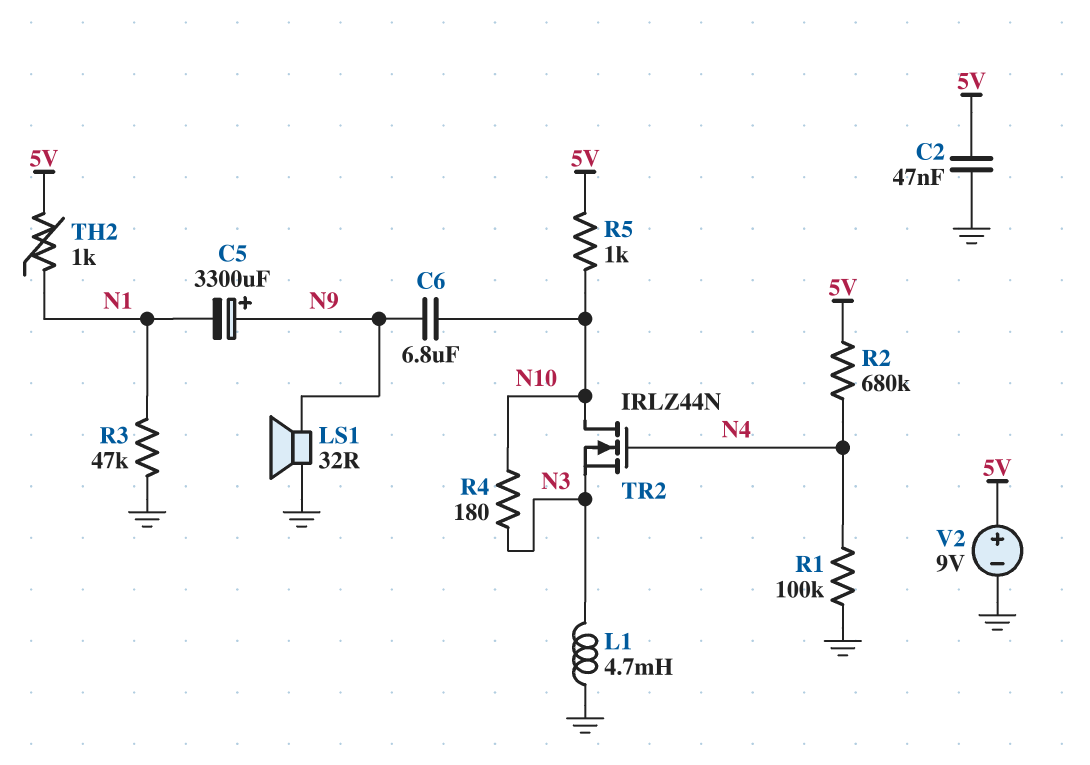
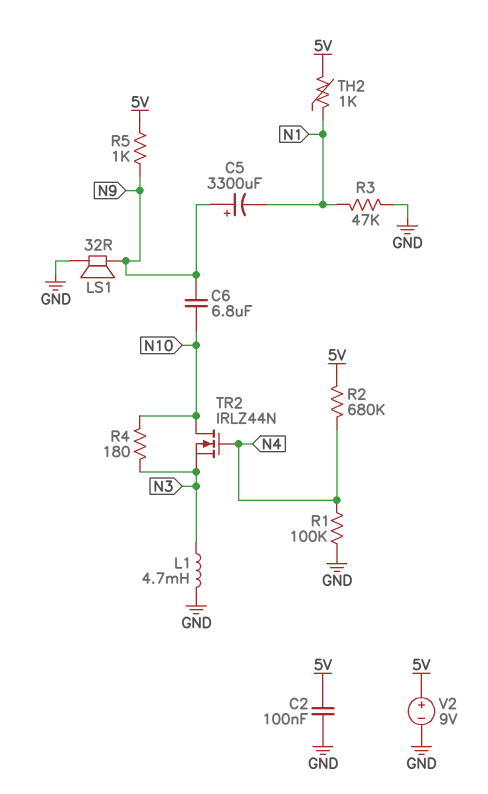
C2: 47nF (5V, GND) -> 100nF (5V, GND)
R5: 1k (5V, N10) -> 1k (5V, N9)

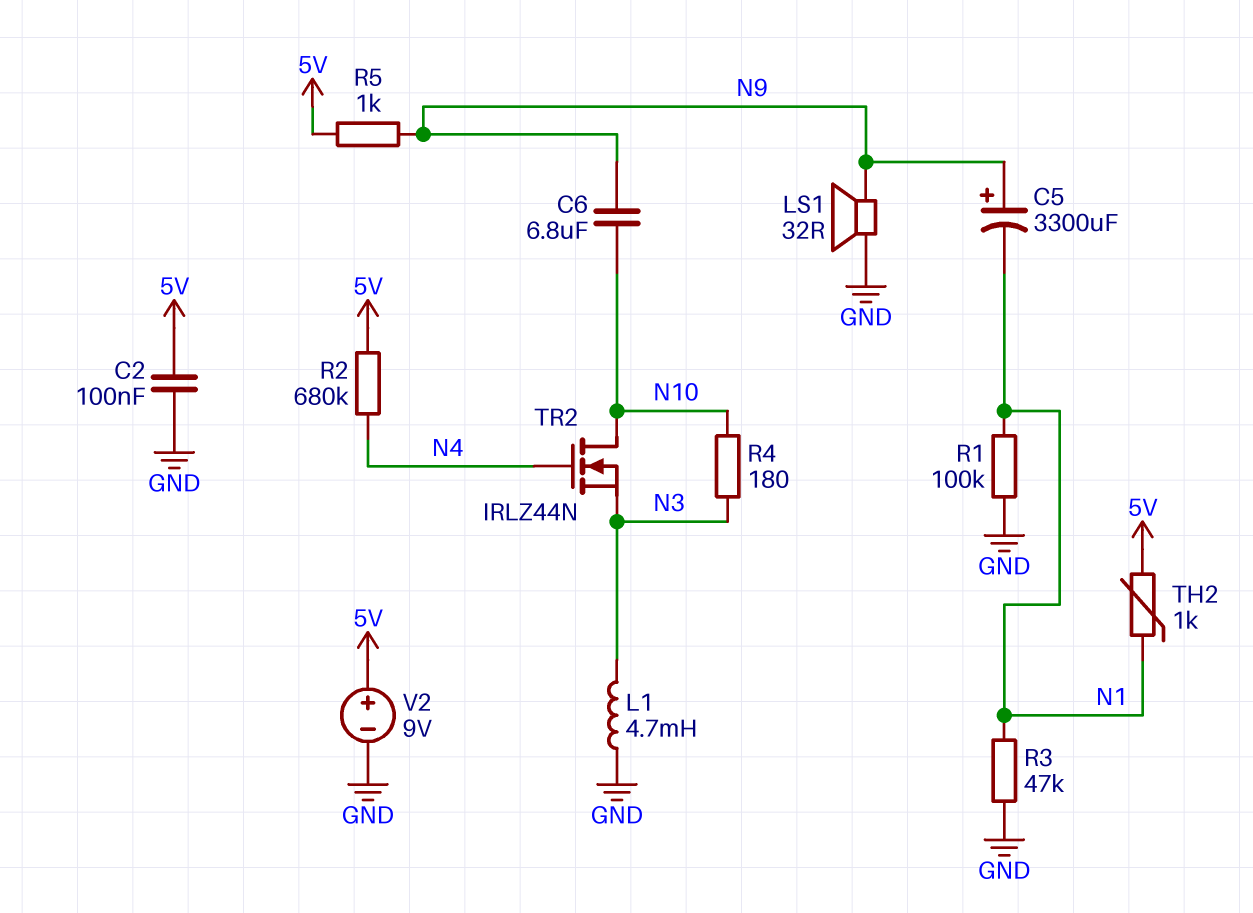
R1: 100k (GND, N4) -> 100k (GND, N1)

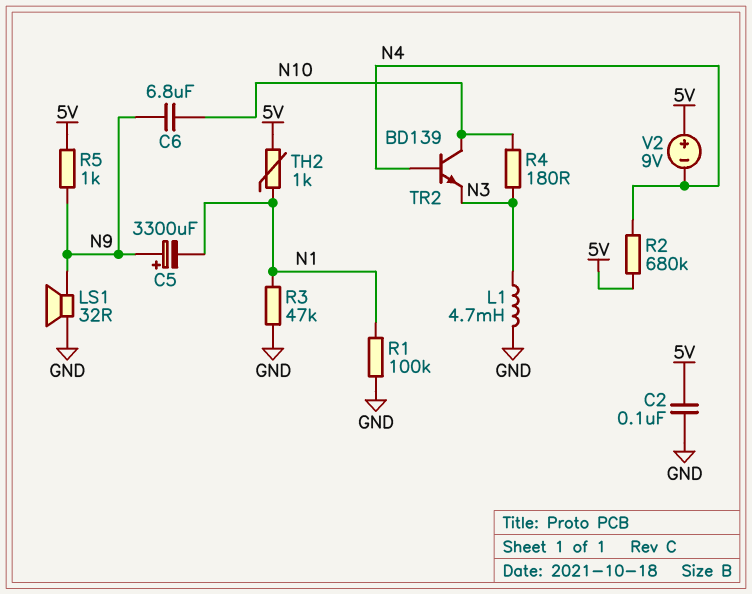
TR2: NMOS IRLZ44N (G N4, D N10, S N3) -> NPN BD139 (B N4, C N10, E N3)
V2: 9V (plus 5V, minus GND) -> 9V (plus 5V, minus N4)

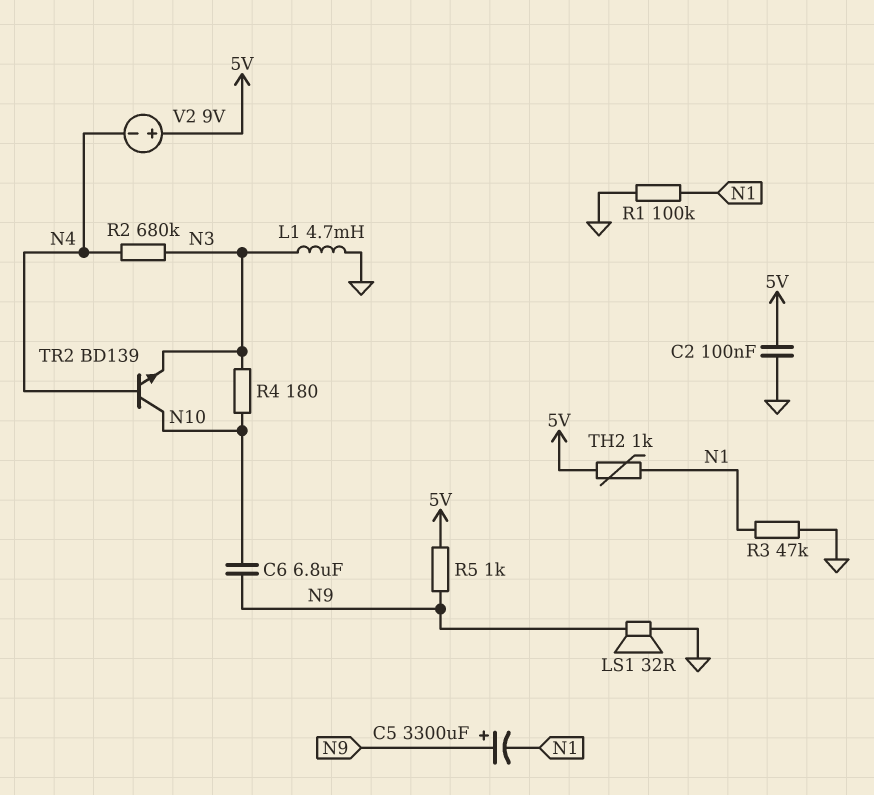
R2: 680k (5V, N4) -> 680k (N3, N4)

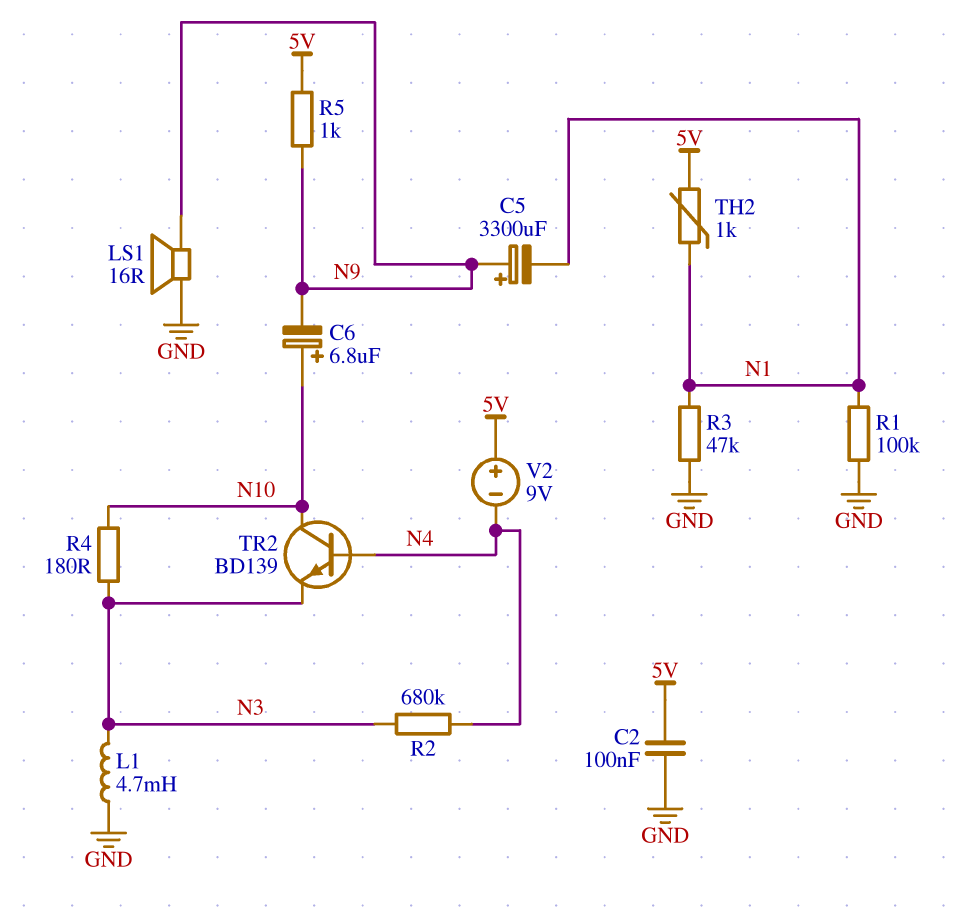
C6: 6.8uF (N9, N10) -> 6.8uF (plus N10, minus N9)
LS1: speaker 32R (GND, N9) -> speaker 16R (GND, N9)

